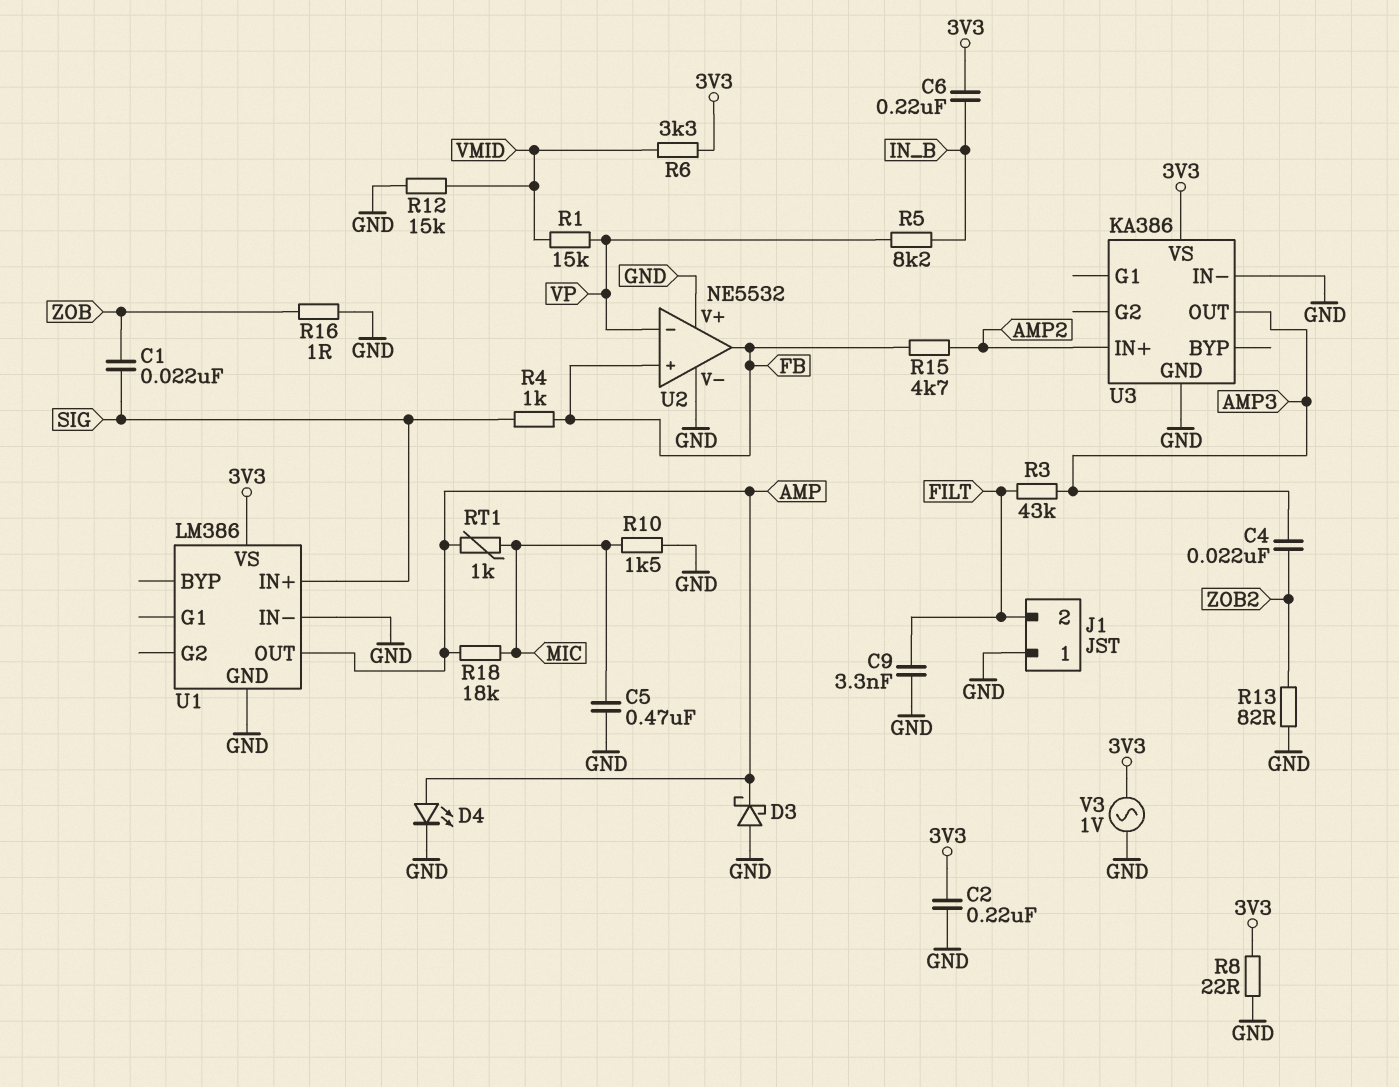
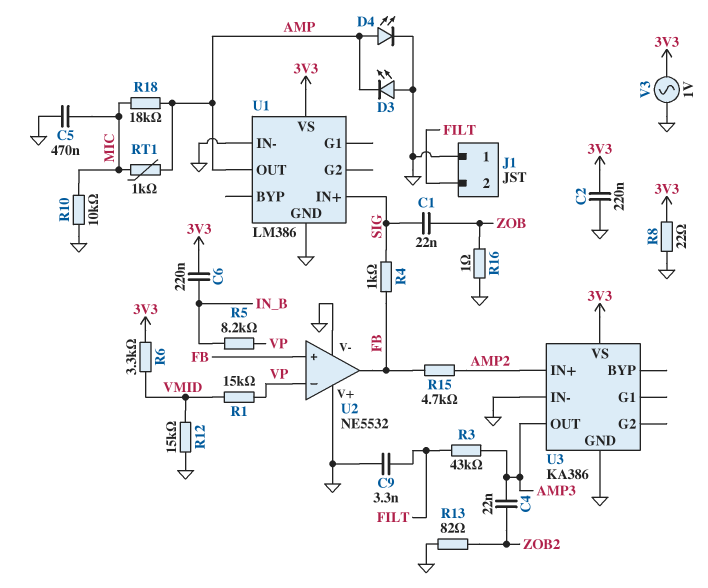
D3: schottky (A GND, K AMP) -> LED (A GND, K AMP)
R10: 1.5k (GND, MIC) -> 10k (GND, MIC)

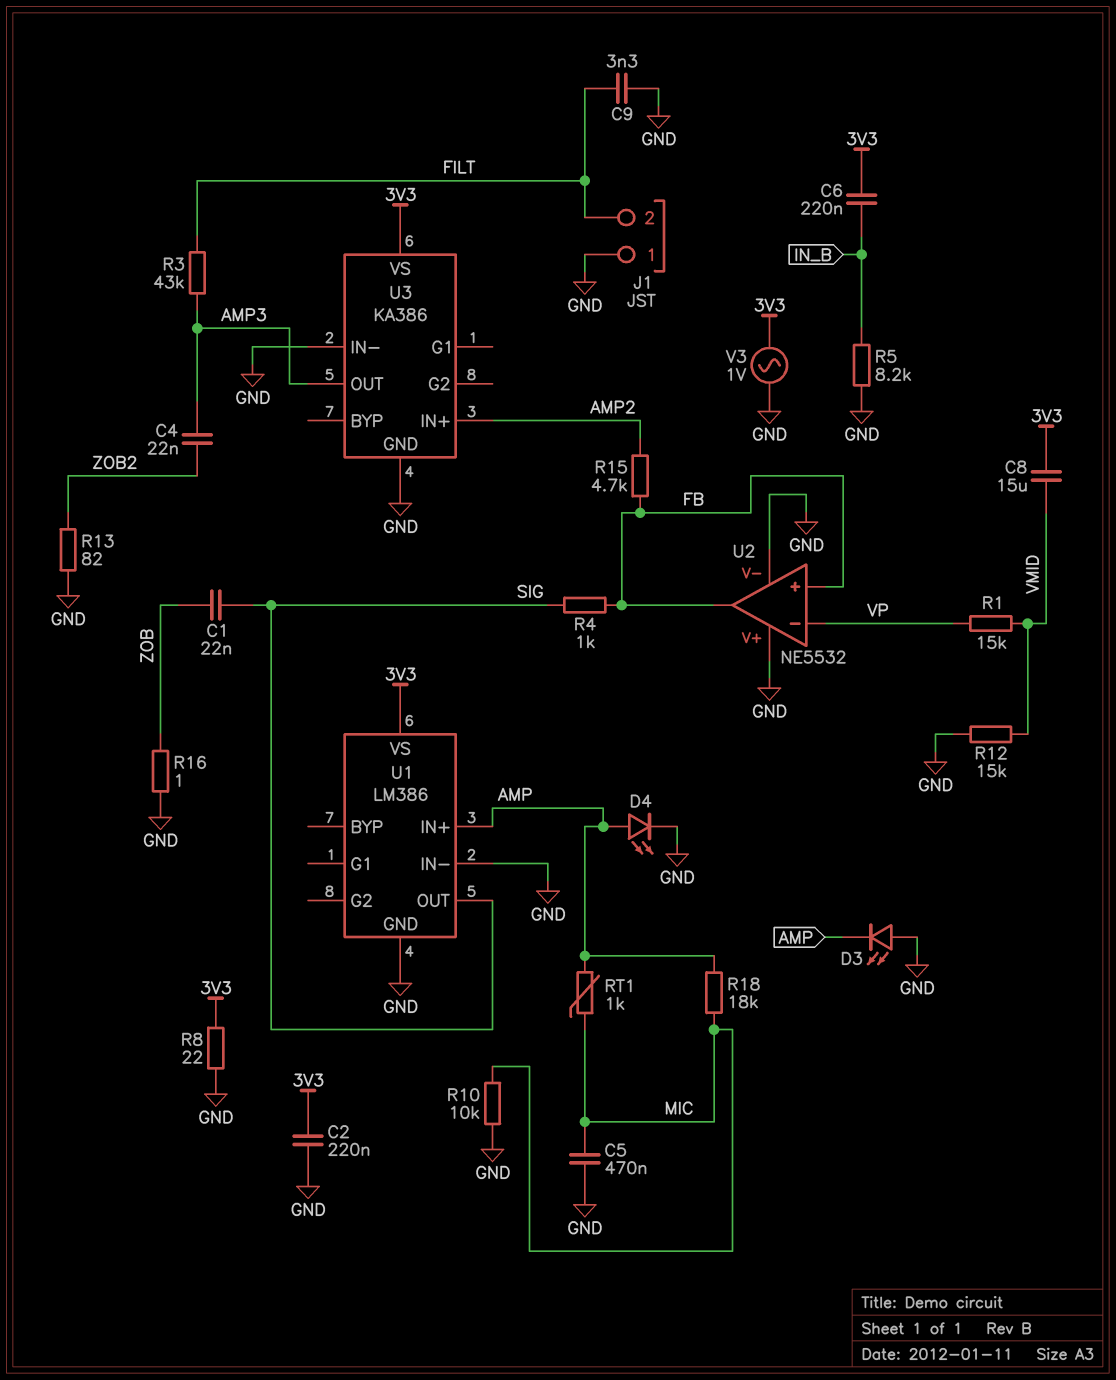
C8: none -> 15uF (3V3, VMID)
R5: 8.2k (IN_B, VP) -> 8.2k (GND, IN_B)
R6: 3.3k (3V3, VMID) -> none
U1 pin IN+: SIG -> AMP
U1 pin OUT: AMP -> SIG

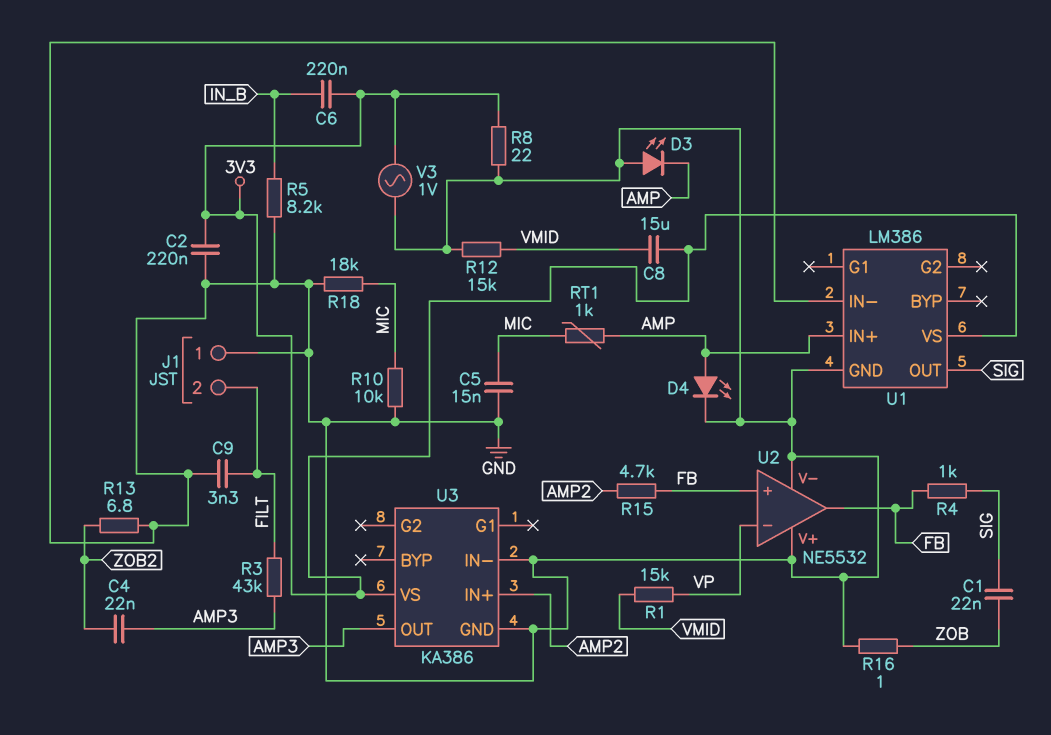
C5: 470nF (GND, MIC) -> 15nF (GND, MIC)
R13: 82 (GND, ZOB2) -> 6.8 (GND, ZOB2)
R18: 18k (AMP, MIC) -> 18k (GND, MIC)

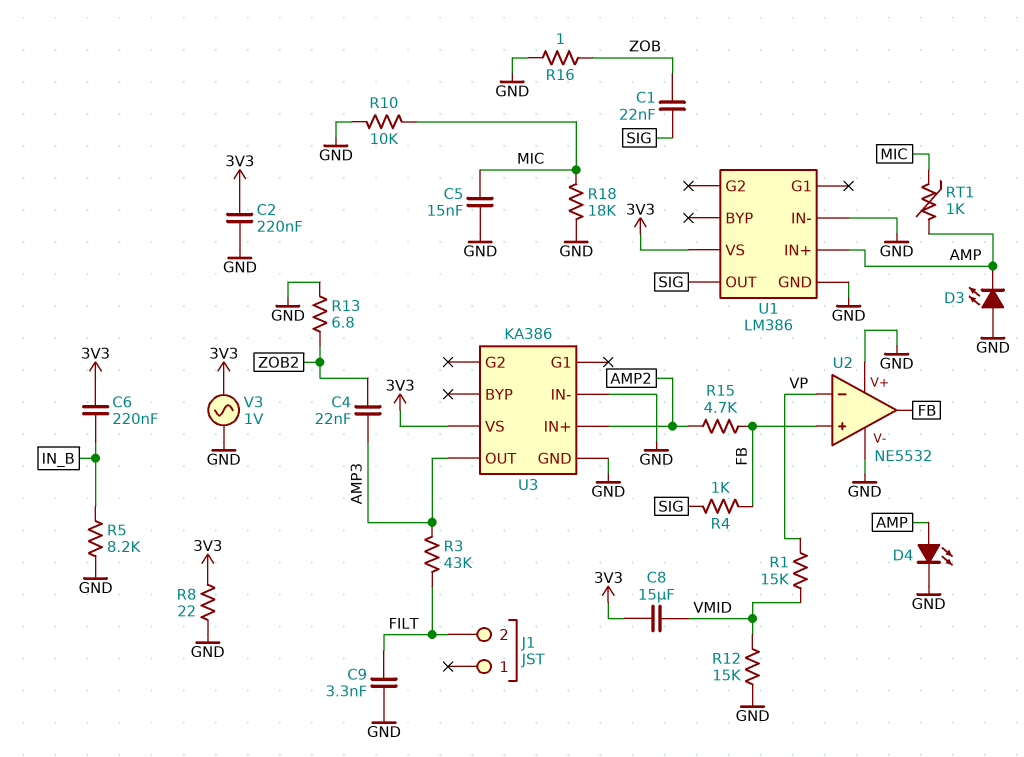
J1 pin 1: GND -> none

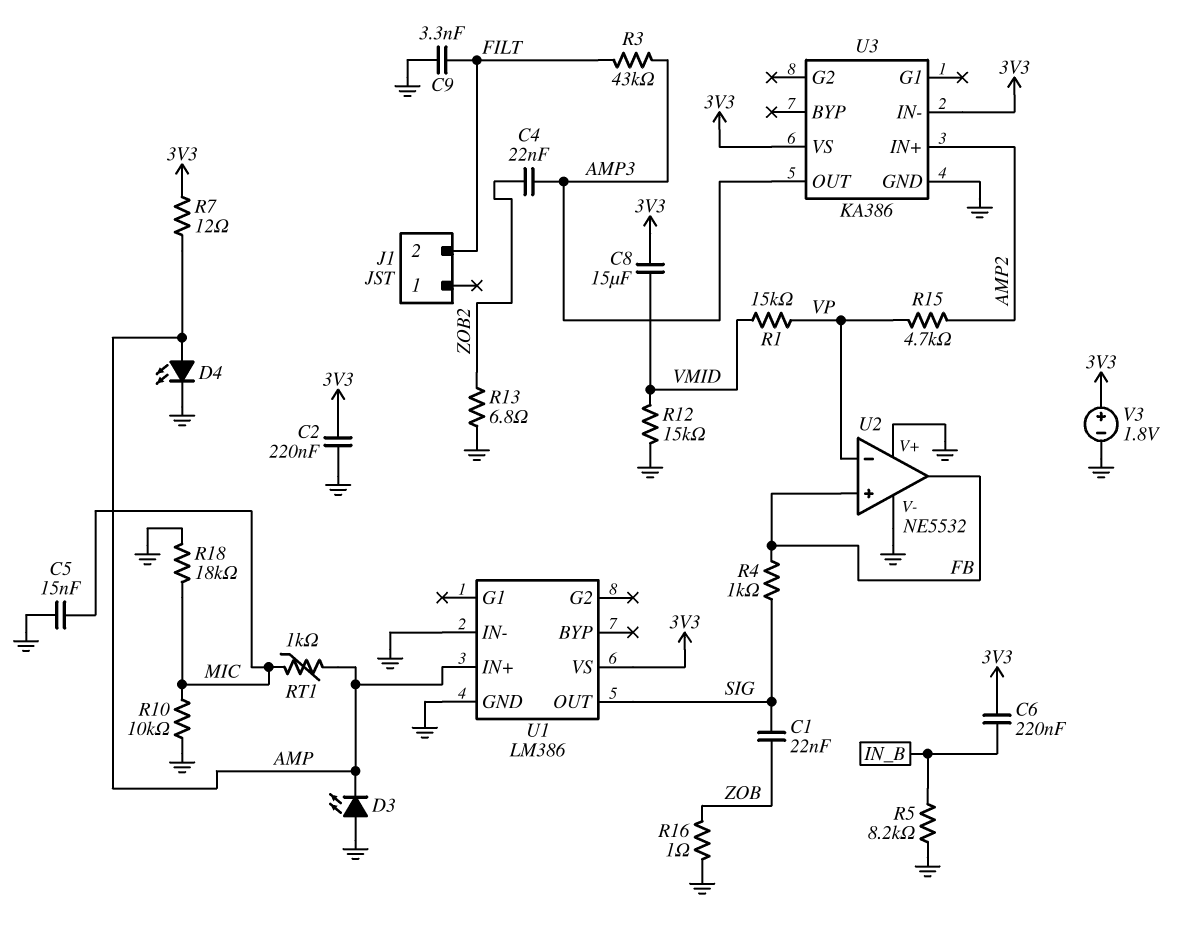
R7: none -> 12 (3V3, AMP)
R8: 22 (3V3, GND) -> none
R15: 4.7k (AMP2, FB) -> 4.7k (AMP2, VP)
U3 pin IN-: GND -> 3V3
V3: AC 1V (3V3, GND) -> 1.8V (plus 3V3, minus GND)

